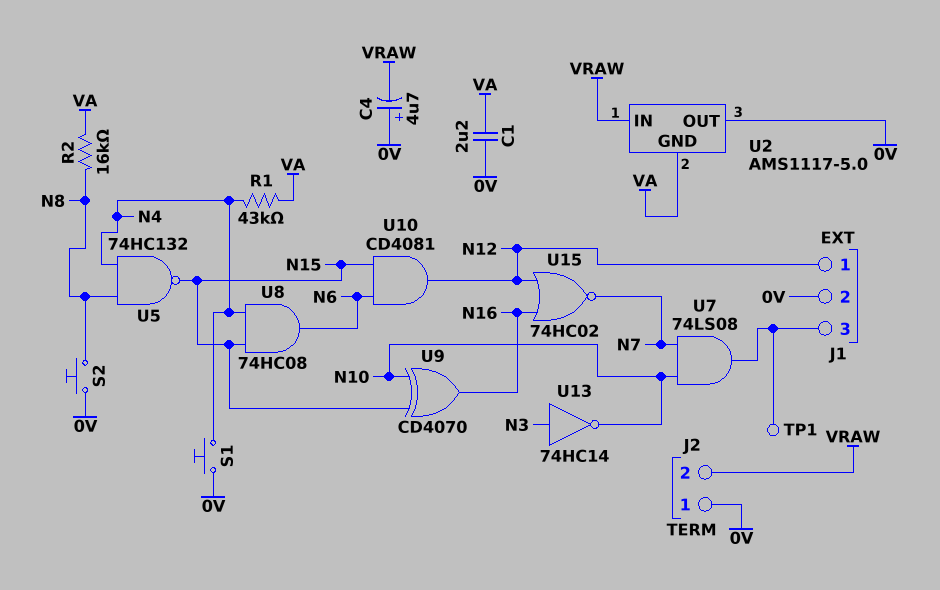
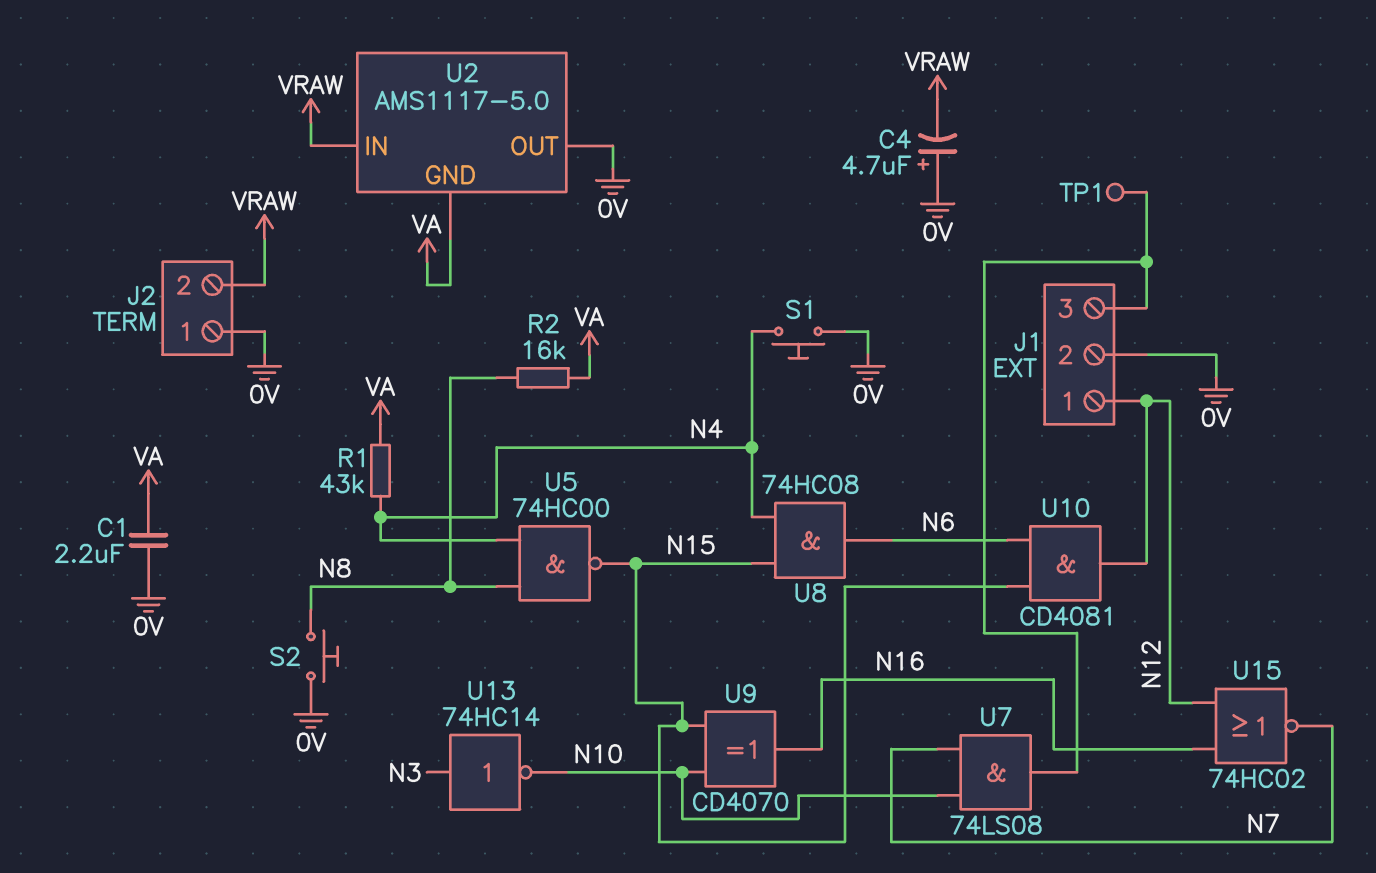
U5: NAND 74HC132 (in N4, in N8, out N15) -> NAND 74HC00 (in N4, in N8, out N15)

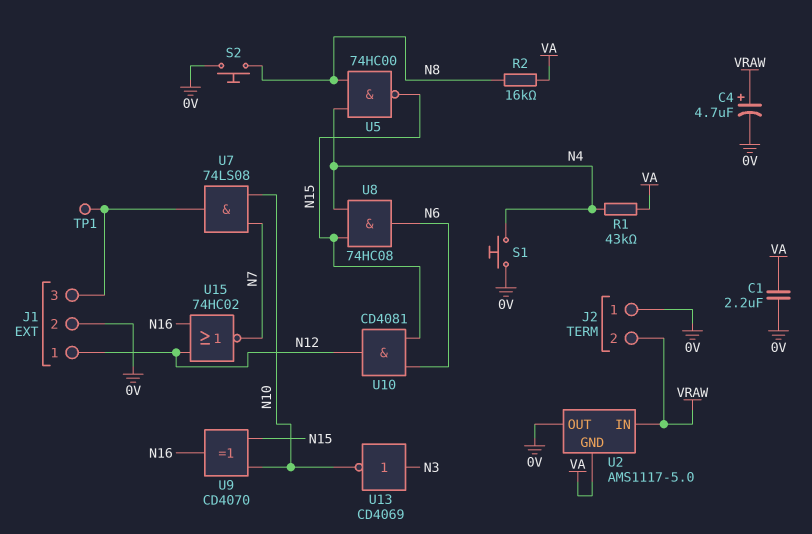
C4: 4.7uF (plus 0V, minus VRAW) -> 4.7uF (plus VRAW, minus 0V)
U13: NOT 74HC14 (in N3, out N10) -> NOT CD4069 (in N3, out N10)

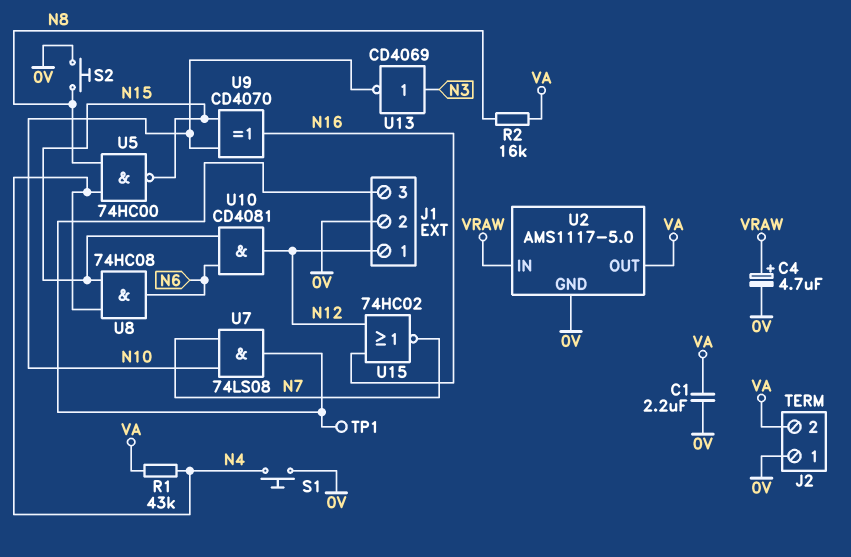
J2 pin 2: VRAW -> VA
U2 pin GND: VA -> 0V
U2 pin OUT: 0V -> VA

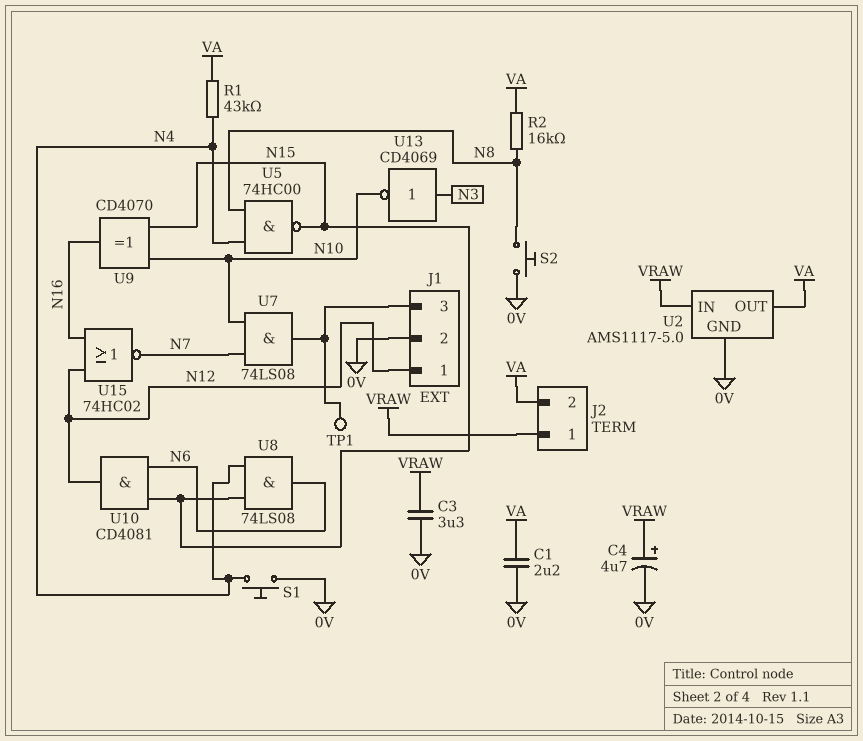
C3: none -> 3.3uF (0V, VRAW)
J2 pin 1: 0V -> VRAW
U8: AND 74HC08 (in N4, in N15, out N6) -> AND 74LS08 (in N4, in N15, out N6)

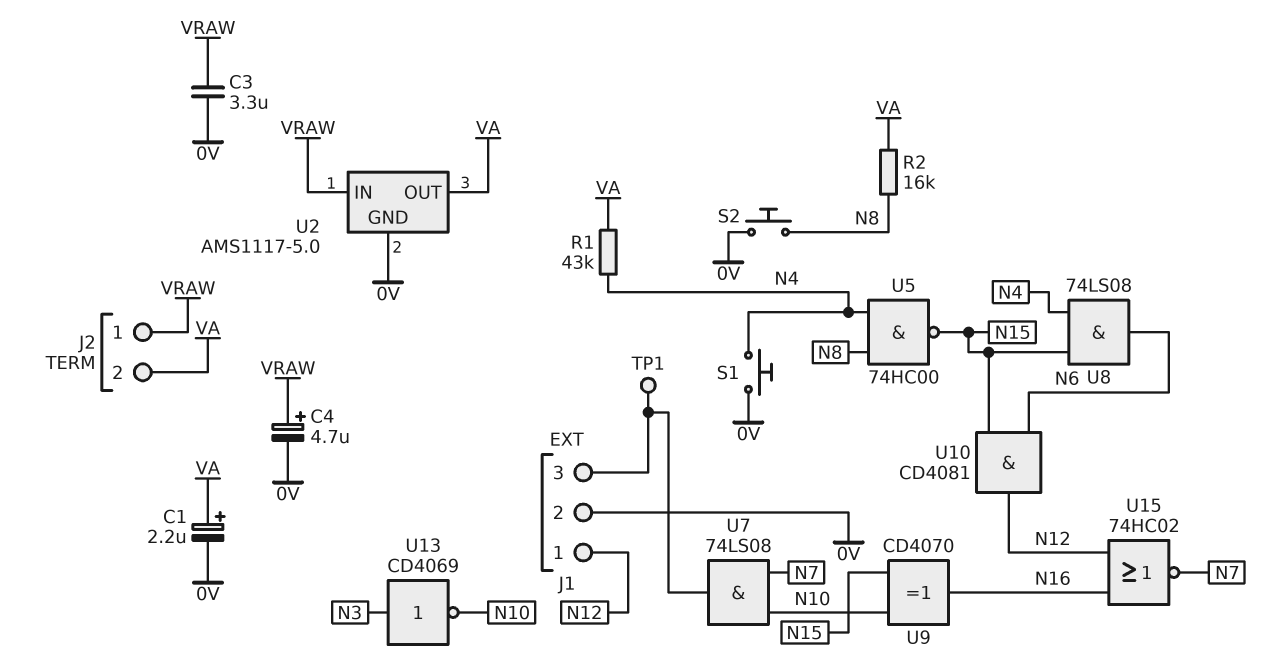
C1: 2.2uF (0V, VA) -> 2.2uF (plus VA, minus 0V)

